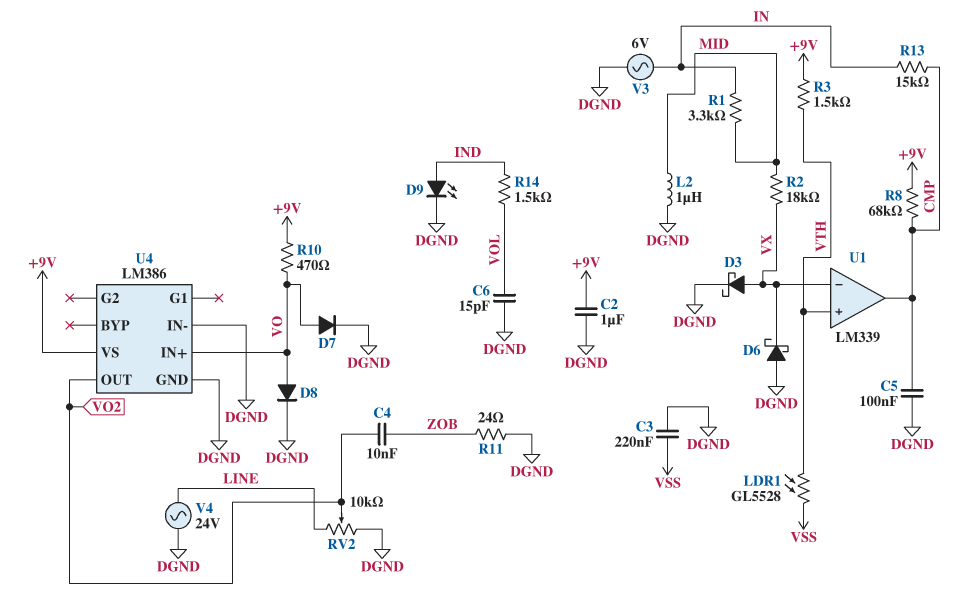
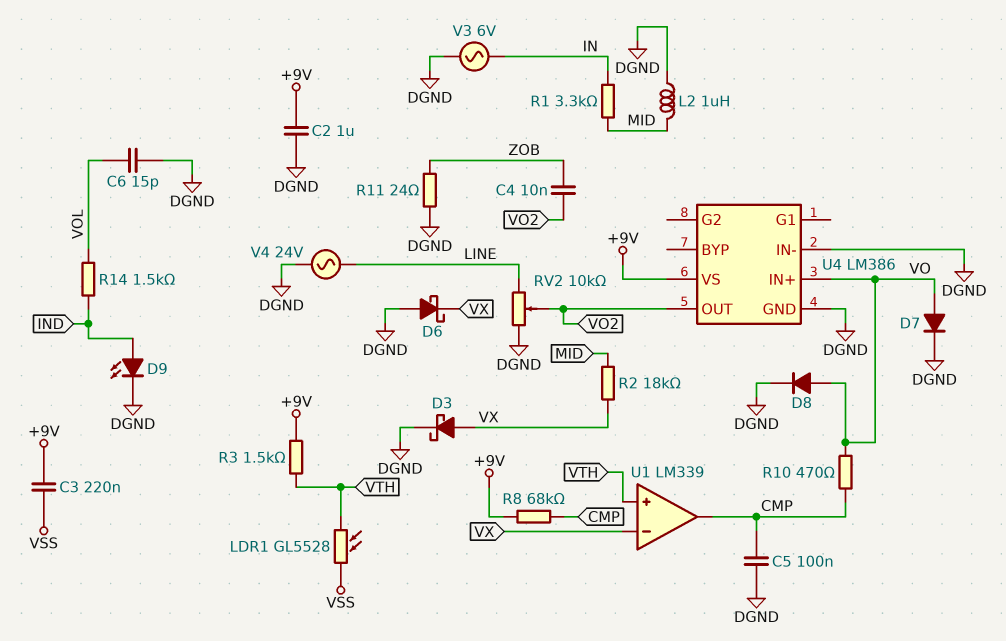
C3: 220nF (DGND, VSS) -> 220nF (+9V, VSS)
R10: 470 (+9V, VO) -> 470 (CMP, VO)
R13: 15k (CMP, IN) -> none

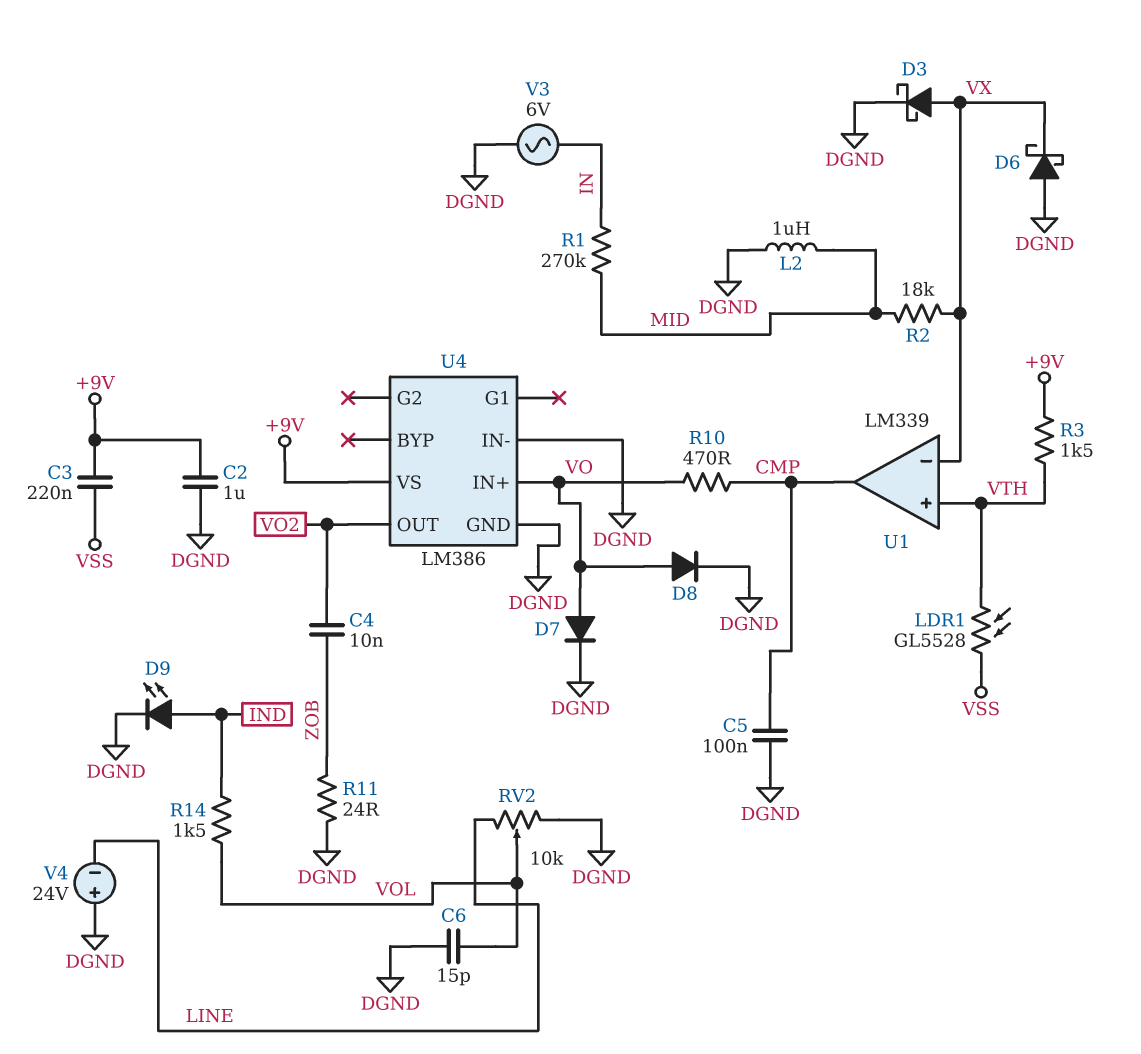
R1: 3.3k (IN, MID) -> 270k (IN, MID)
R8: 68k (+9V, CMP) -> none
RV2: 10k (DGND, LINE, wiper VO2) -> 10k (DGND, LINE, wiper VOL)
V4: AC 24V (DGND, LINE) -> 24V (plus DGND, minus LINE)

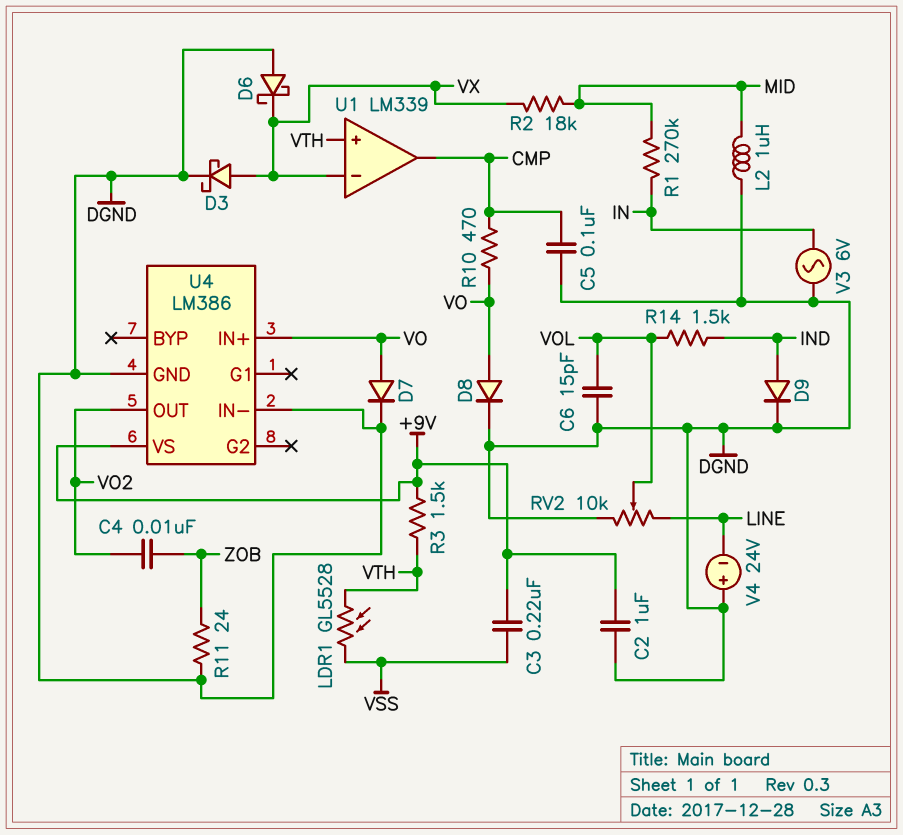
D9: LED (A IND, K DGND) -> diode (A IND, K DGND)

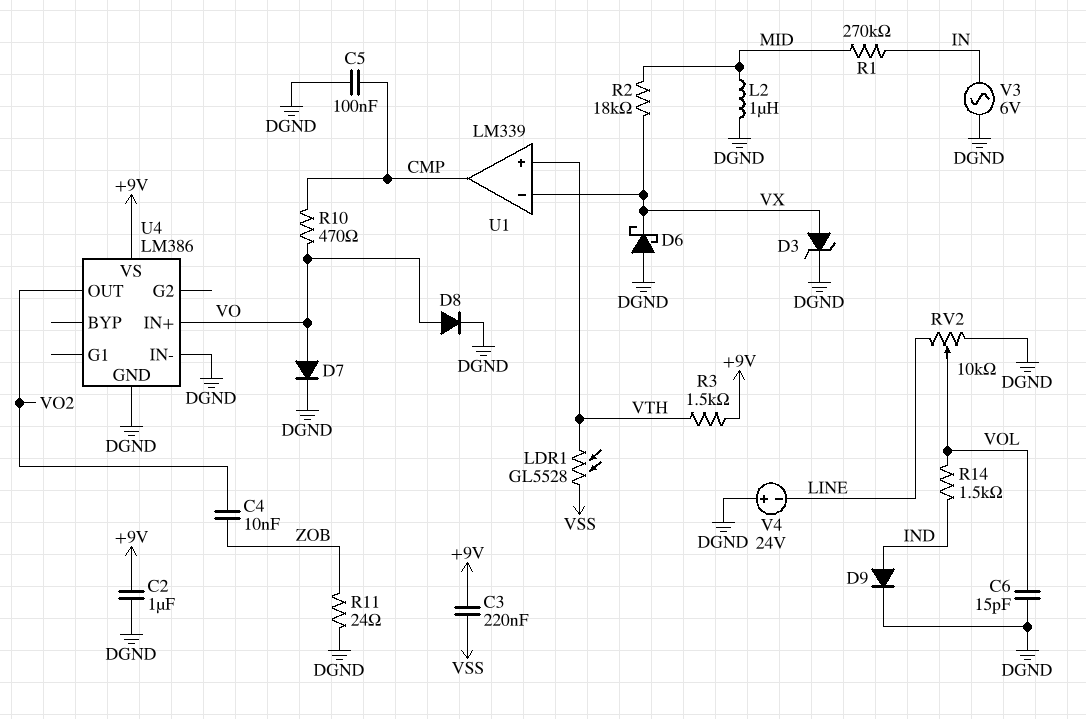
D3: schottky (A VX, K DGND) -> zener (A VX, K DGND)

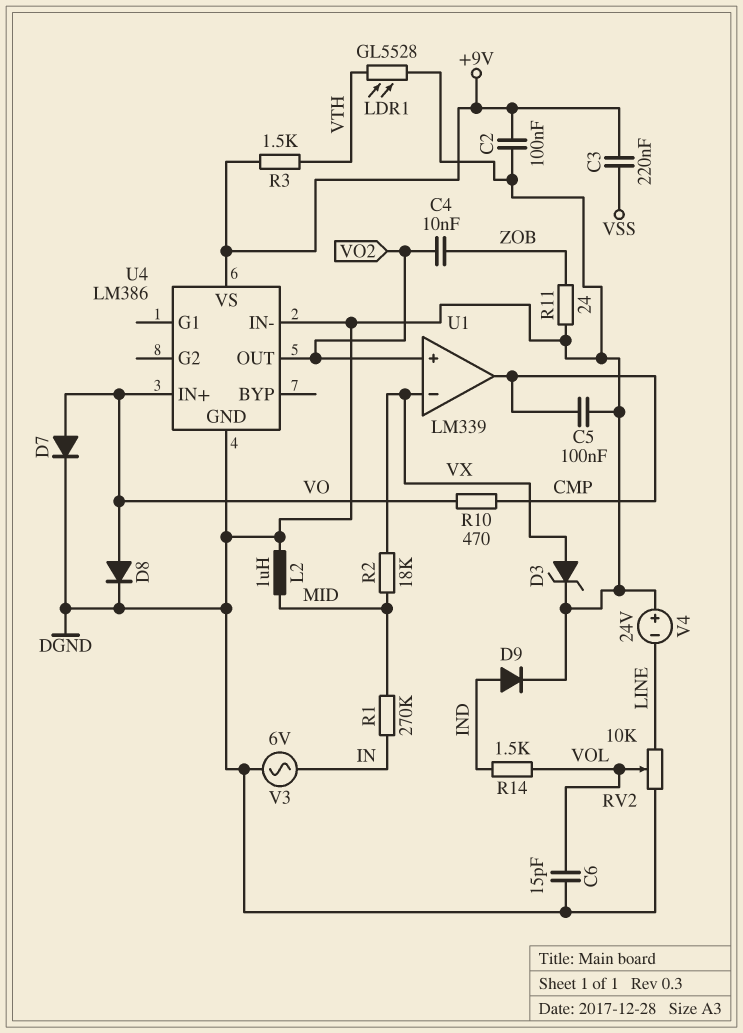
C2: 1uF (+9V, DGND) -> 100nF (+9V, DGND)
D6: schottky (A DGND, K VX) -> none
LDR1: GL5528 (VSS, VTH) -> GL5528 (DGND, VTH)
U1 pin in+: VTH -> VO2

